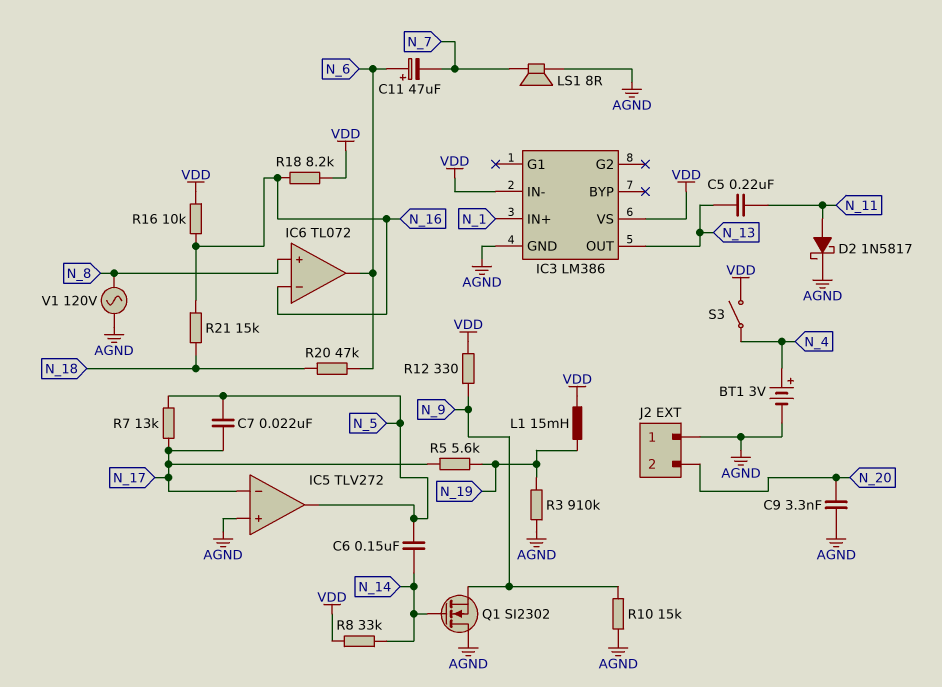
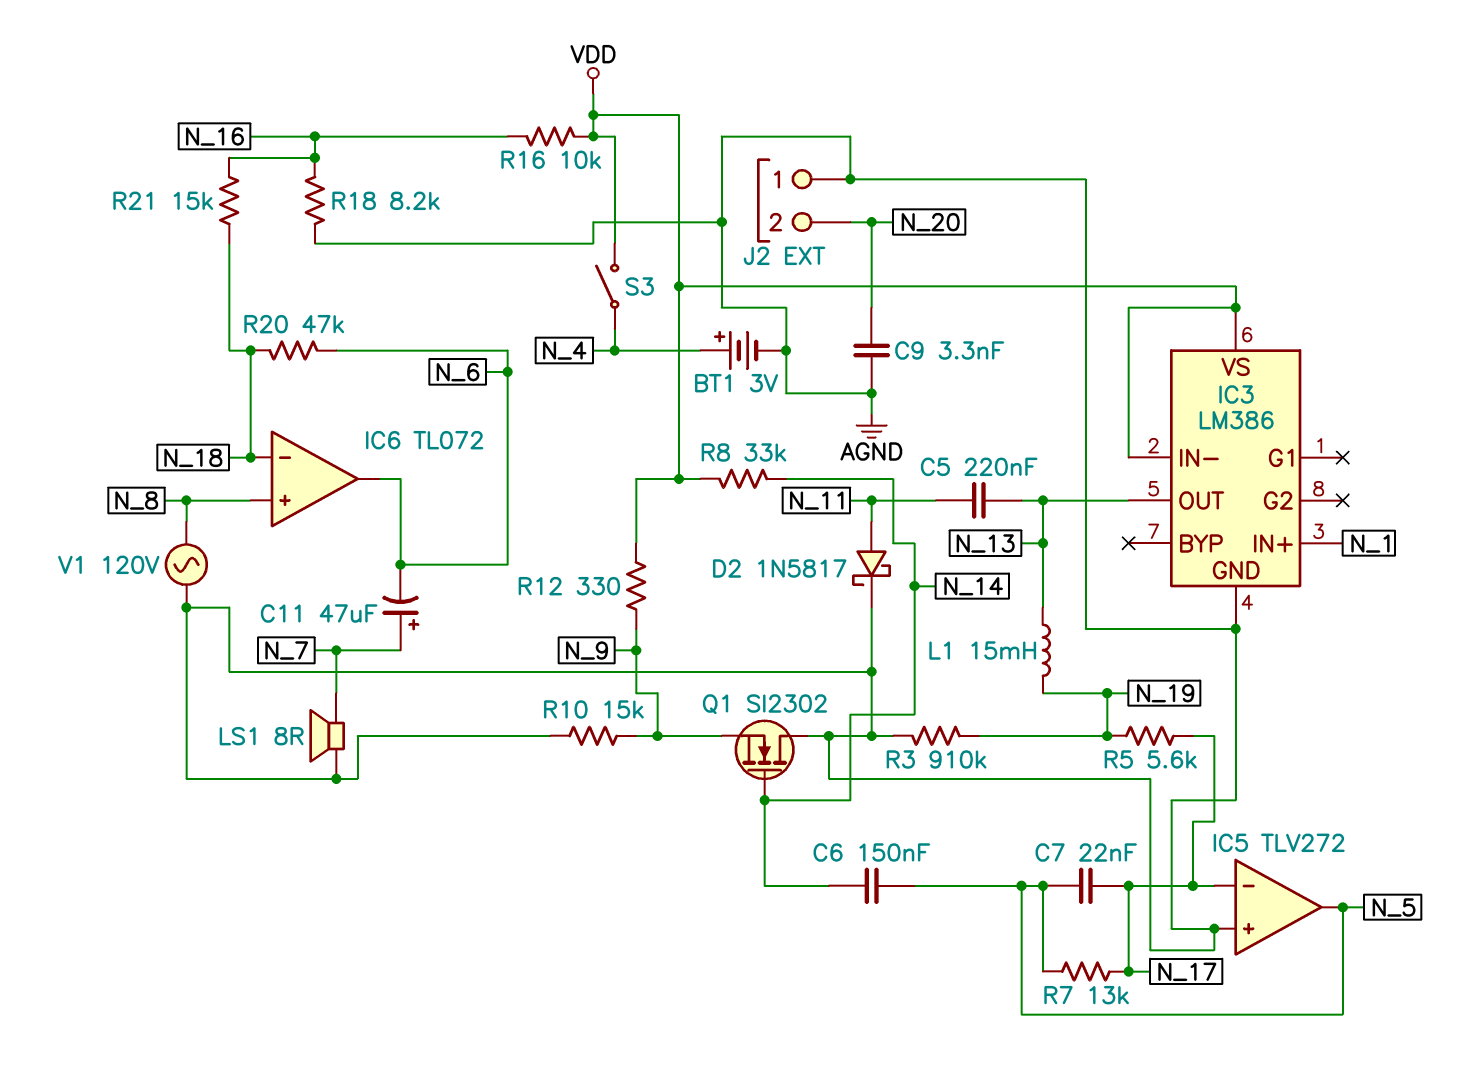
C11: 47uF (plus N_6, minus N_7) -> 47uF (plus N_7, minus N_6)
IC6 pin in-: N_16 -> N_18
L1: 15mH (N_19, VDD) -> 15mH (N_13, N_19)
R18: 8.2k (N_16, VDD) -> 8.2k (AGND, N_16)

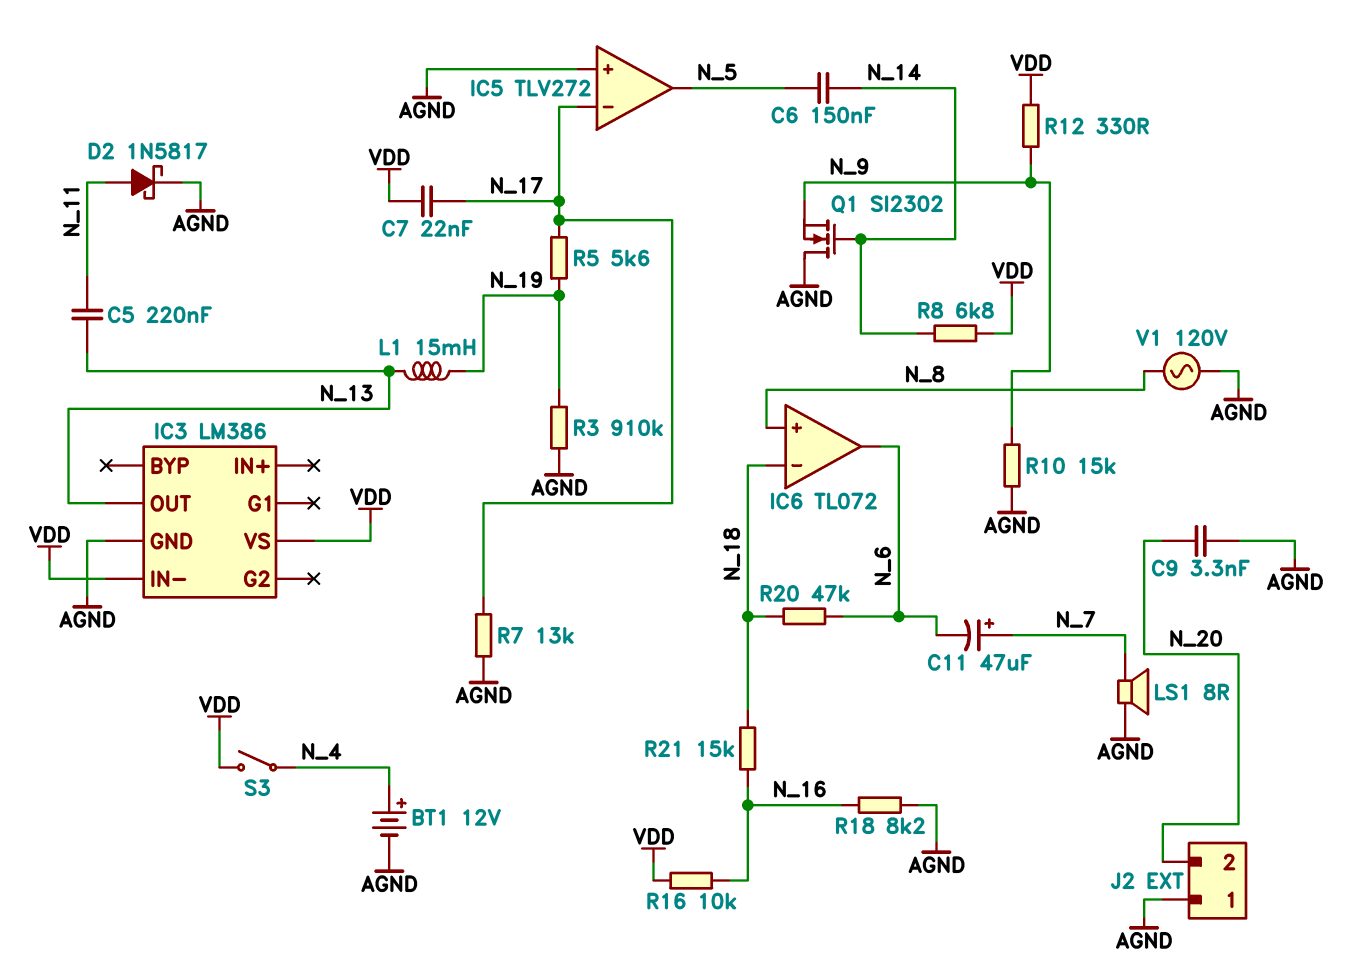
BT1: 3V (plus N_4, minus AGND) -> 12V (plus N_4, minus AGND)
C7: 22nF (N_5, N_17) -> 22nF (N_17, VDD)
IC3 pin IN+: N_1 -> none
R7: 13k (N_5, N_17) -> 13k (AGND, N_17)
R8: 33k (N_14, VDD) -> 6.8k (N_14, VDD)

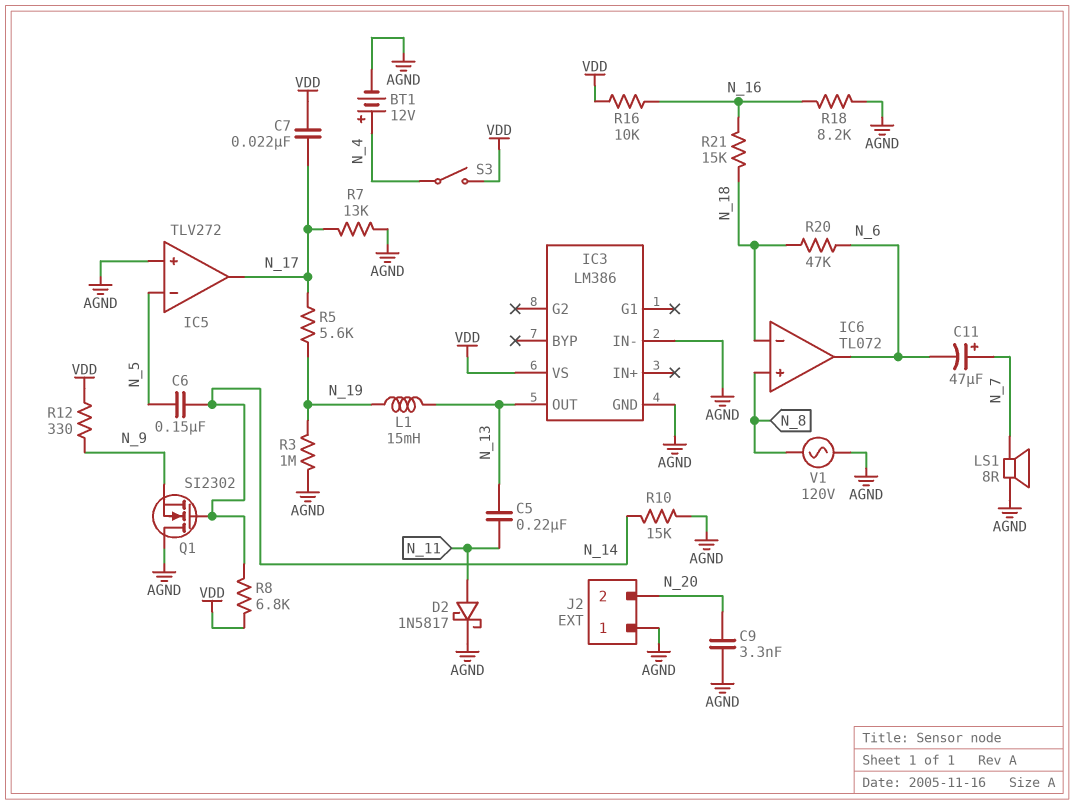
IC3 pin IN-: VDD -> AGND
IC5 pin in-: N_17 -> N_5
IC5 pin out: N_5 -> N_17
R3: 910k (AGND, N_19) -> 1M (AGND, N_19)
R10: 15k (AGND, N_9) -> 15k (AGND, N_14)

